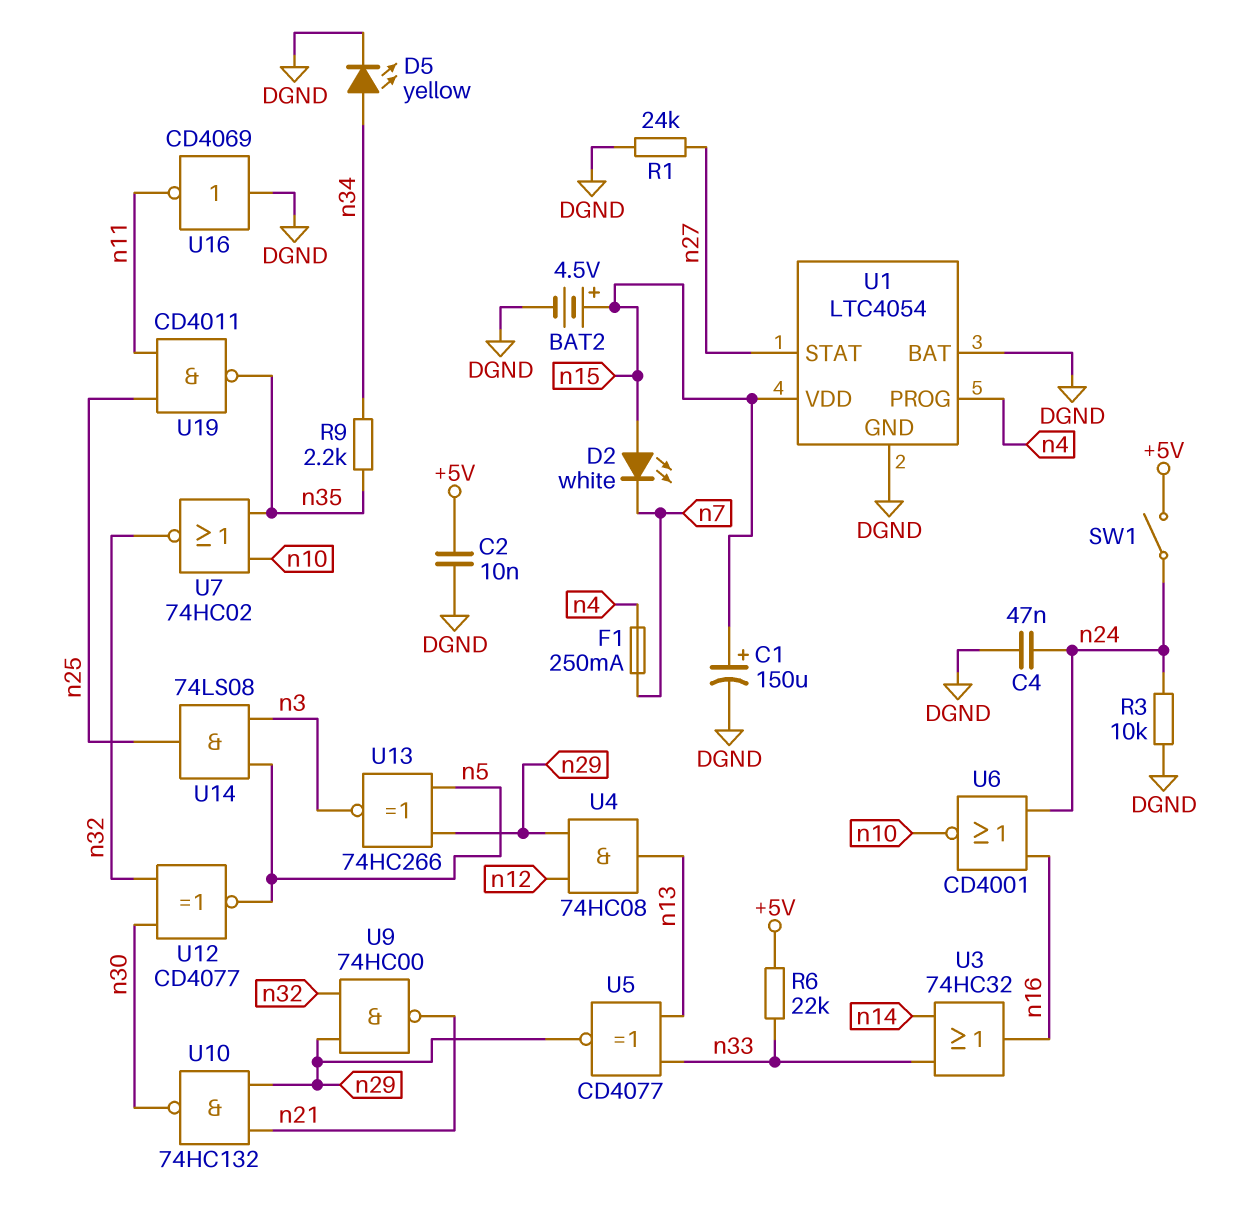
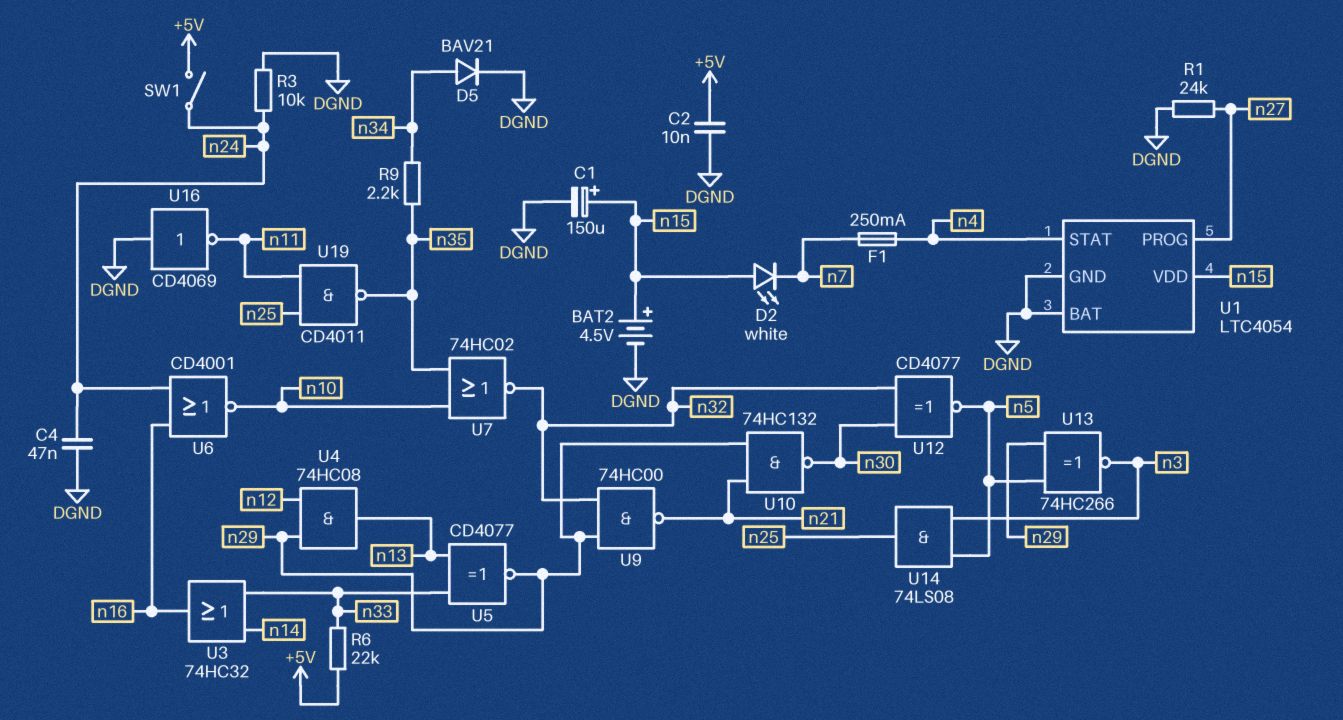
D5: LED yellow (A n34, K DGND) -> diode BAV21 (A n34, K DGND)
U1 pin PROG: n4 -> n27
U1 pin STAT: n27 -> n4

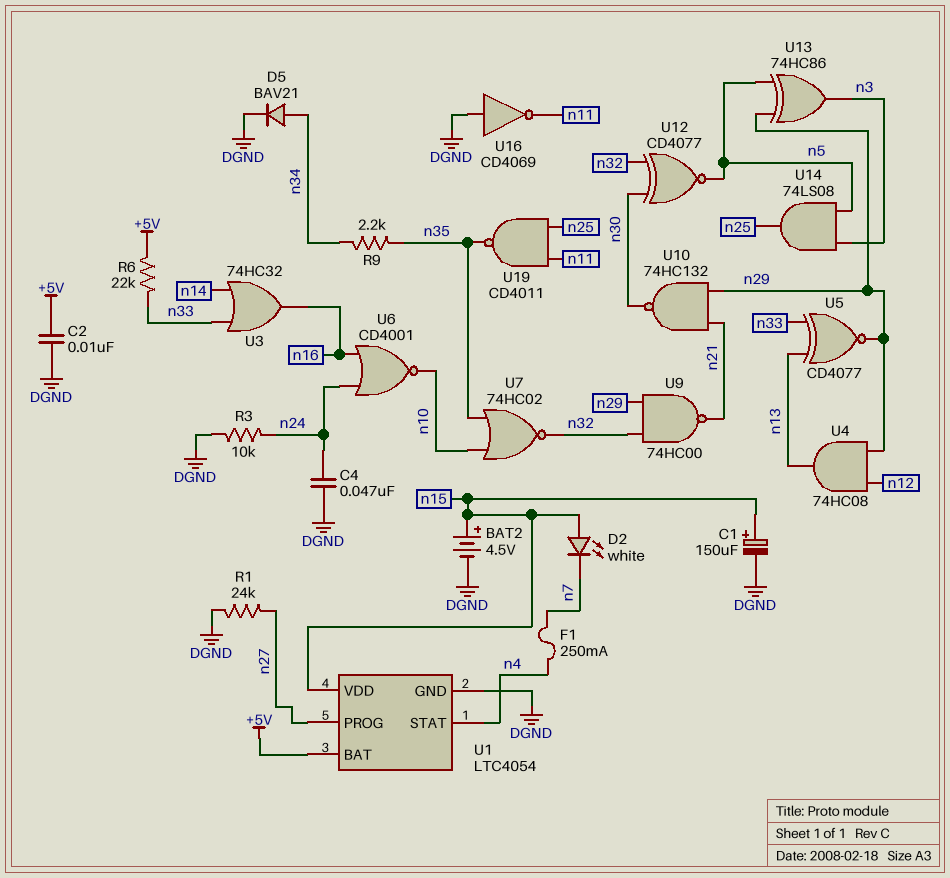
SW1: switch (+5V, n24) -> none
U1 pin BAT: DGND -> +5V
U13: XNOR 74HC266 (in n5, in n29, out n3) -> XOR 74HC86 (in n5, in n29, out n3)

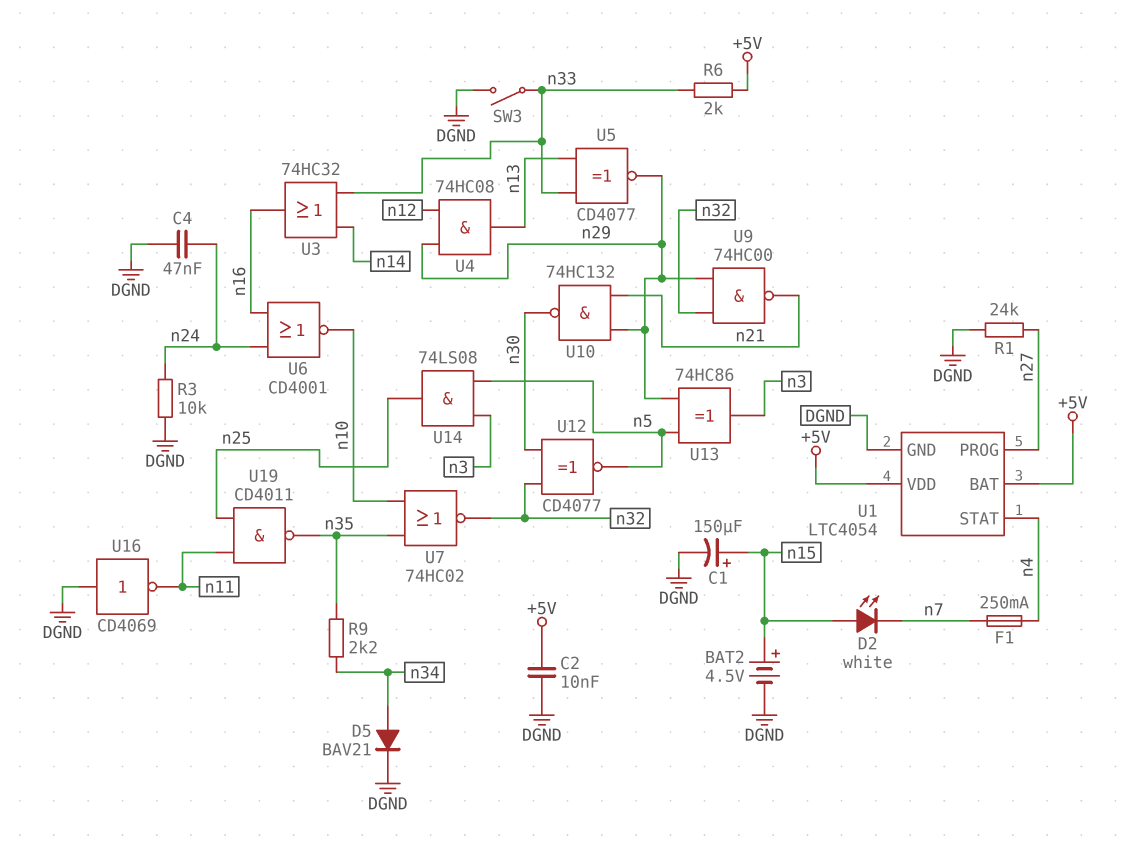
R6: 22k (+5V, n33) -> 2k (+5V, n33)
SW3: none -> switch (DGND, n33)
U1 pin VDD: n15 -> +5V

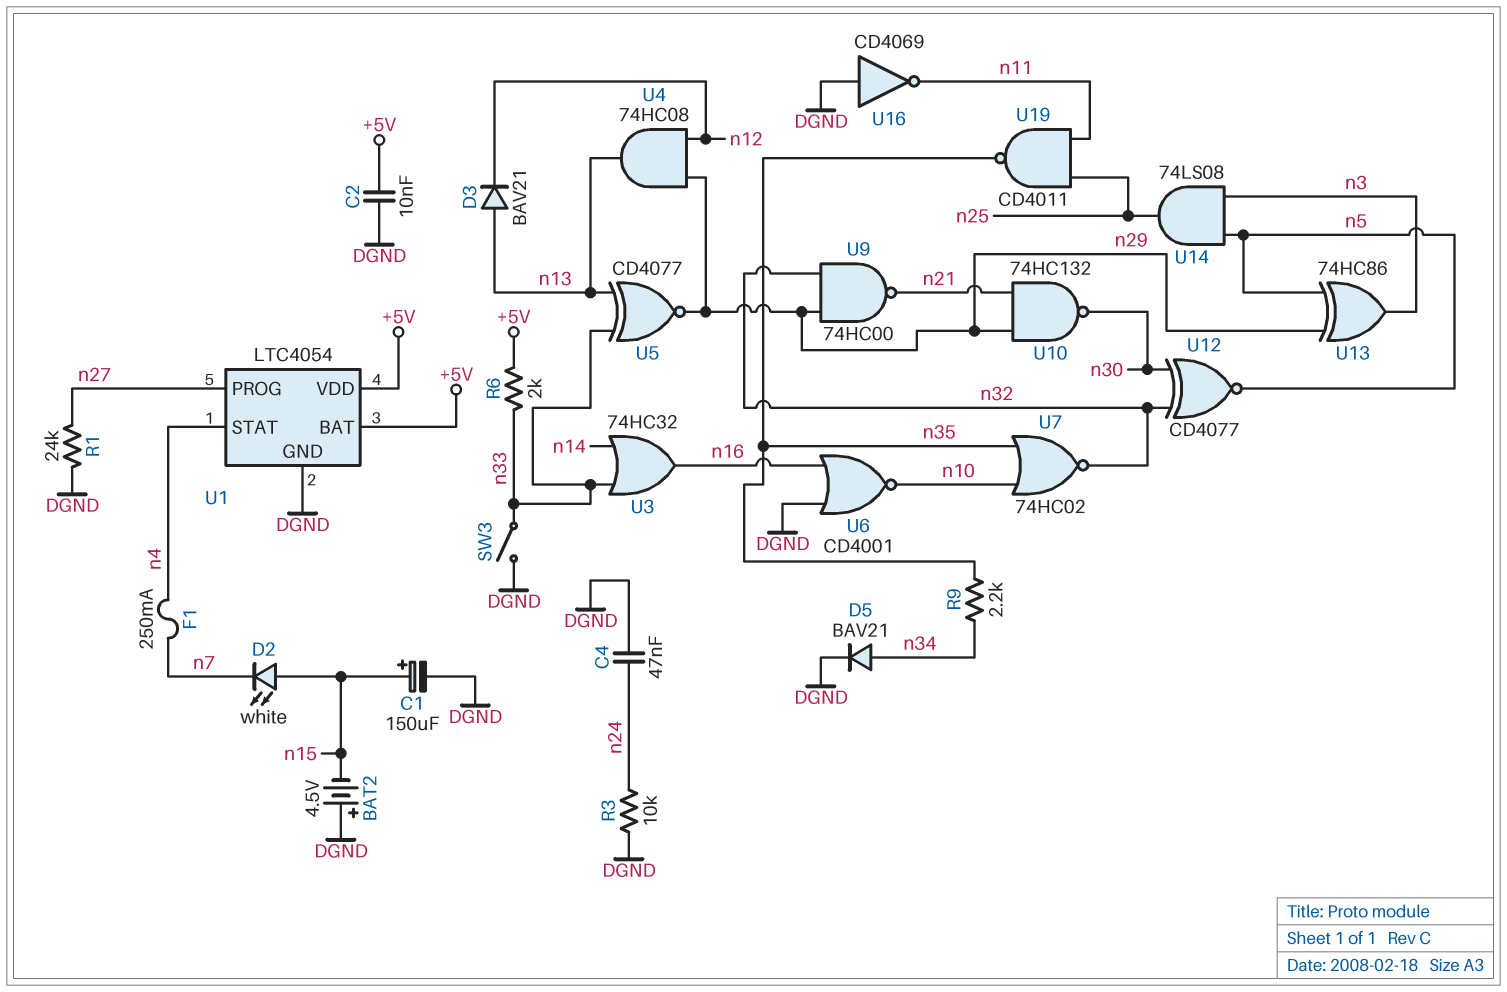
BAT2: 4.5V (plus n15, minus DGND) -> 4.5V (plus DGND, minus n15)
D3: none -> diode BAV21 (A n13, K n12)
U6: NOR CD4001 (in n16, in n24, out n10) -> NOR CD4001 (in DGND, in n16, out n10)

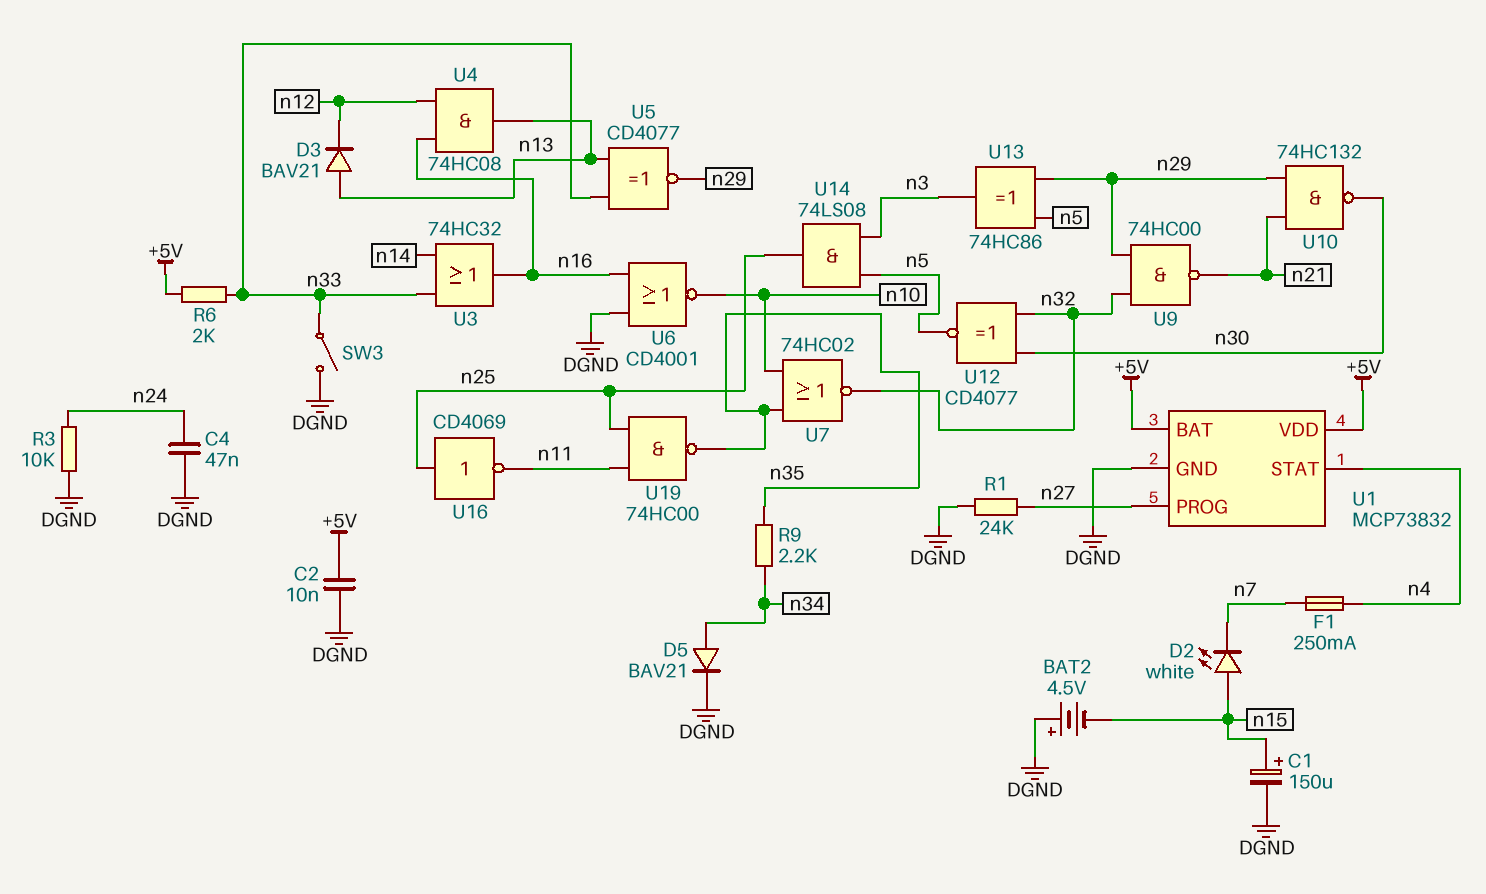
U1: LTC4054 -> MCP73832
U4: AND 74HC08 (in n12, in n29, out n13) -> AND 74HC08 (in n12, in n16, out n13)
U16: NOT CD4069 (in DGND, out n11) -> NOT CD4069 (in n25, out n11)
U19: NAND CD4011 (in n11, in n25, out n35) -> NAND 74HC00 (in n11, in n25, out n35)

